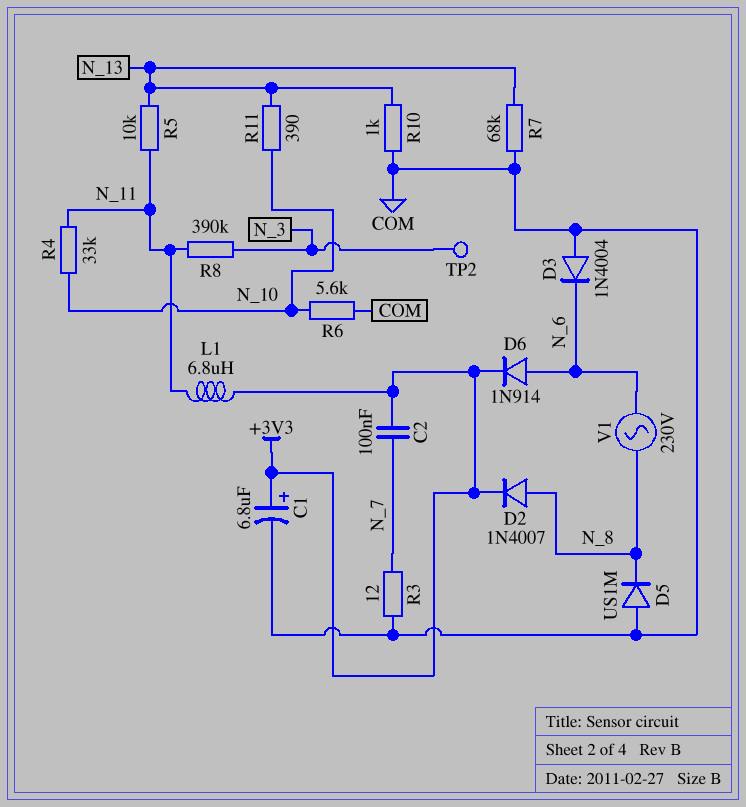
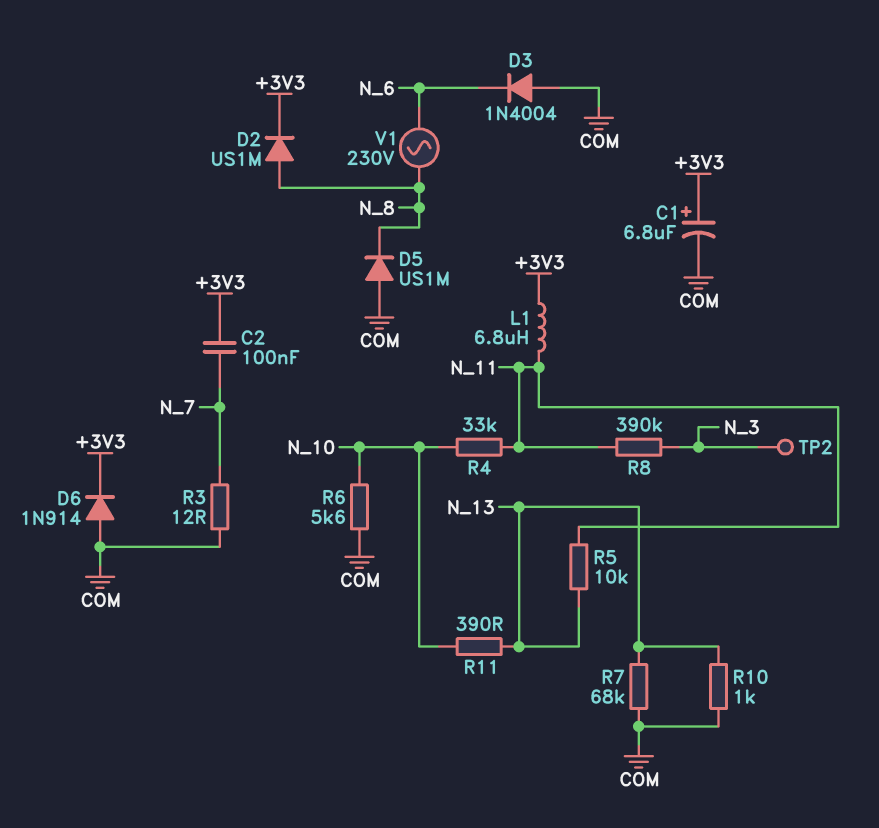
D2: diode 1N4007 (A N_8, K +3V3) -> diode US1M (A N_8, K +3V3)
D6: diode 1N914 (A N_6, K +3V3) -> diode 1N914 (A COM, K +3V3)

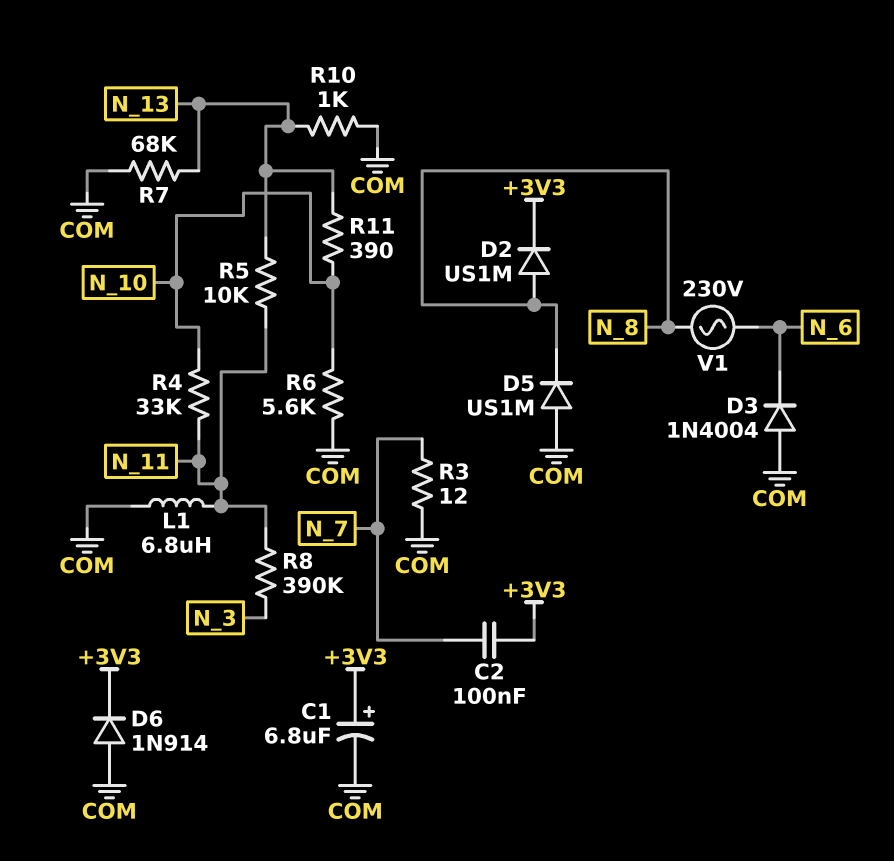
L1: 6.8uH (+3V3, N_11) -> 6.8uH (COM, N_11)
TP2: test point (N_3) -> none

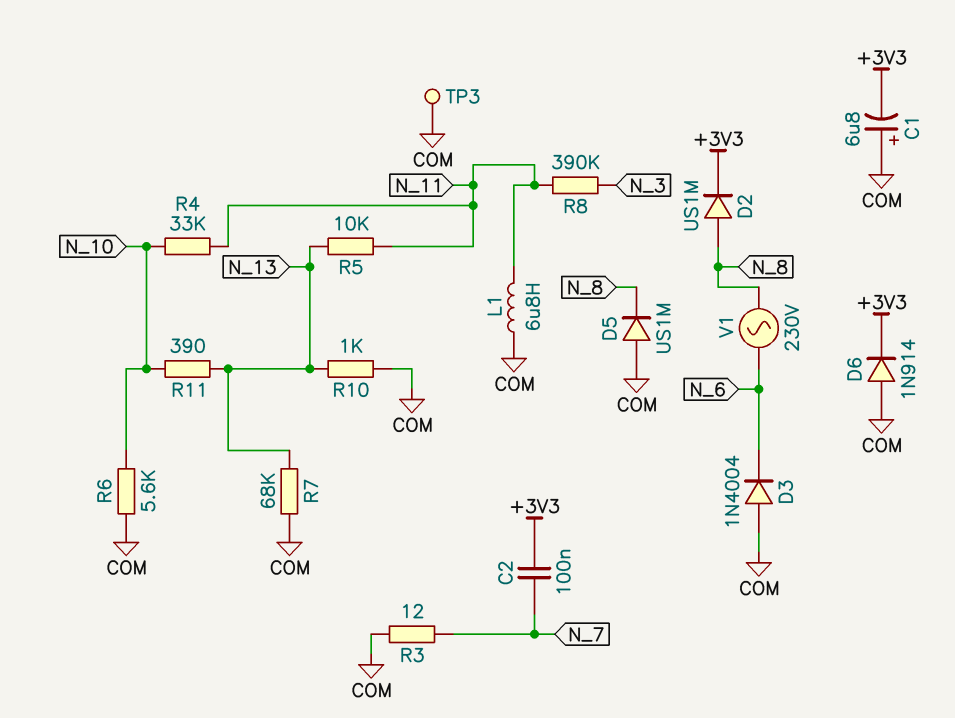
C1: 6.8uF (plus +3V3, minus COM) -> 6.8uF (plus COM, minus +3V3)
TP3: none -> test point (COM)

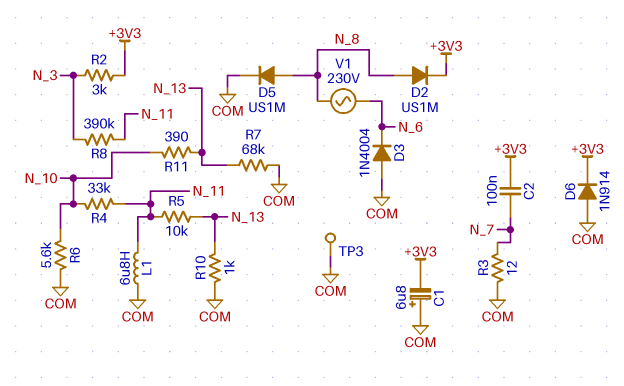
D5: diode US1M (A COM, K N_8) -> diode US1M (A N_8, K COM)
R2: none -> 3k (+3V3, N_3)

